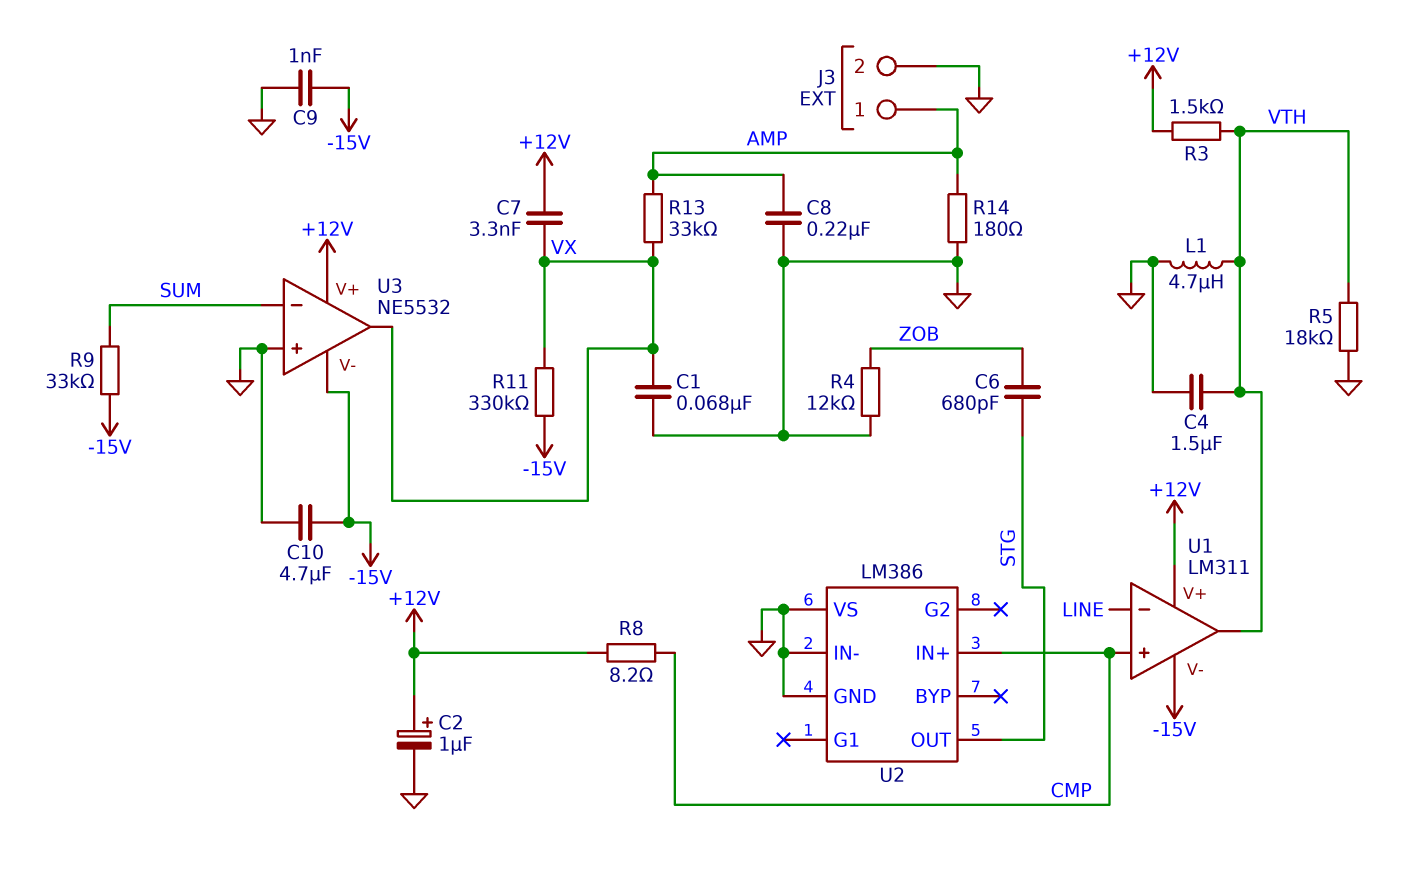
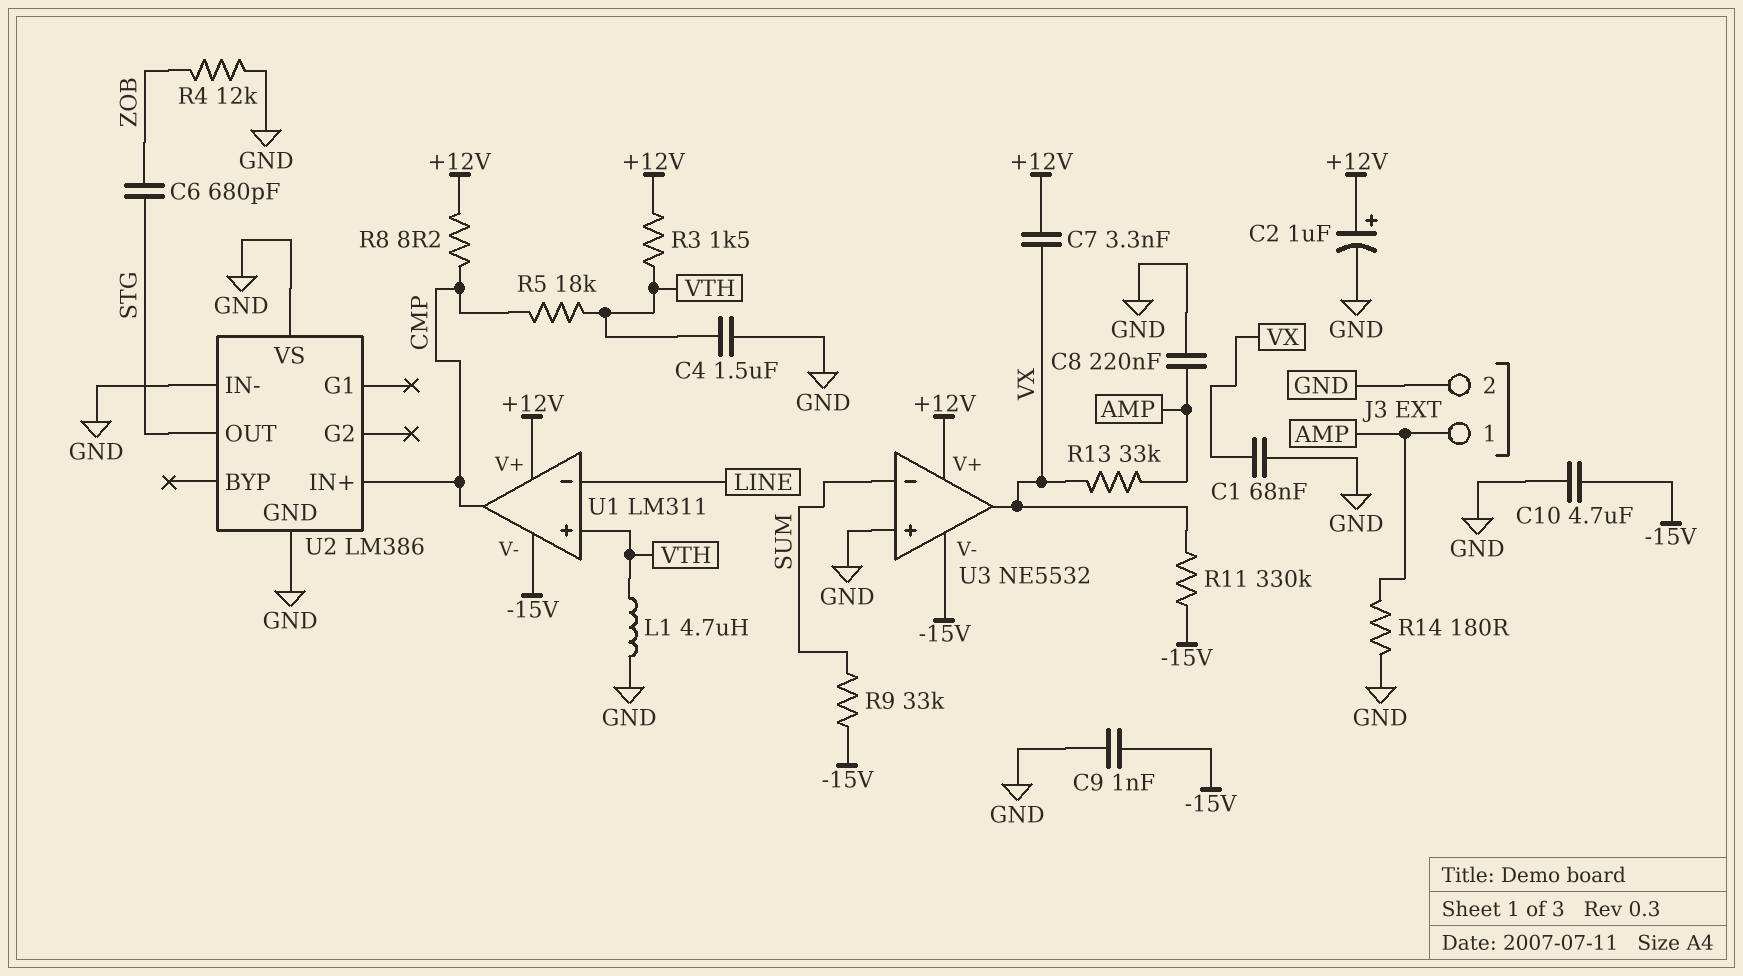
R5: 18k (GND, VTH) -> 18k (CMP, VTH)
U1 pin in+: CMP -> VTH
U1 pin out: VTH -> CMP

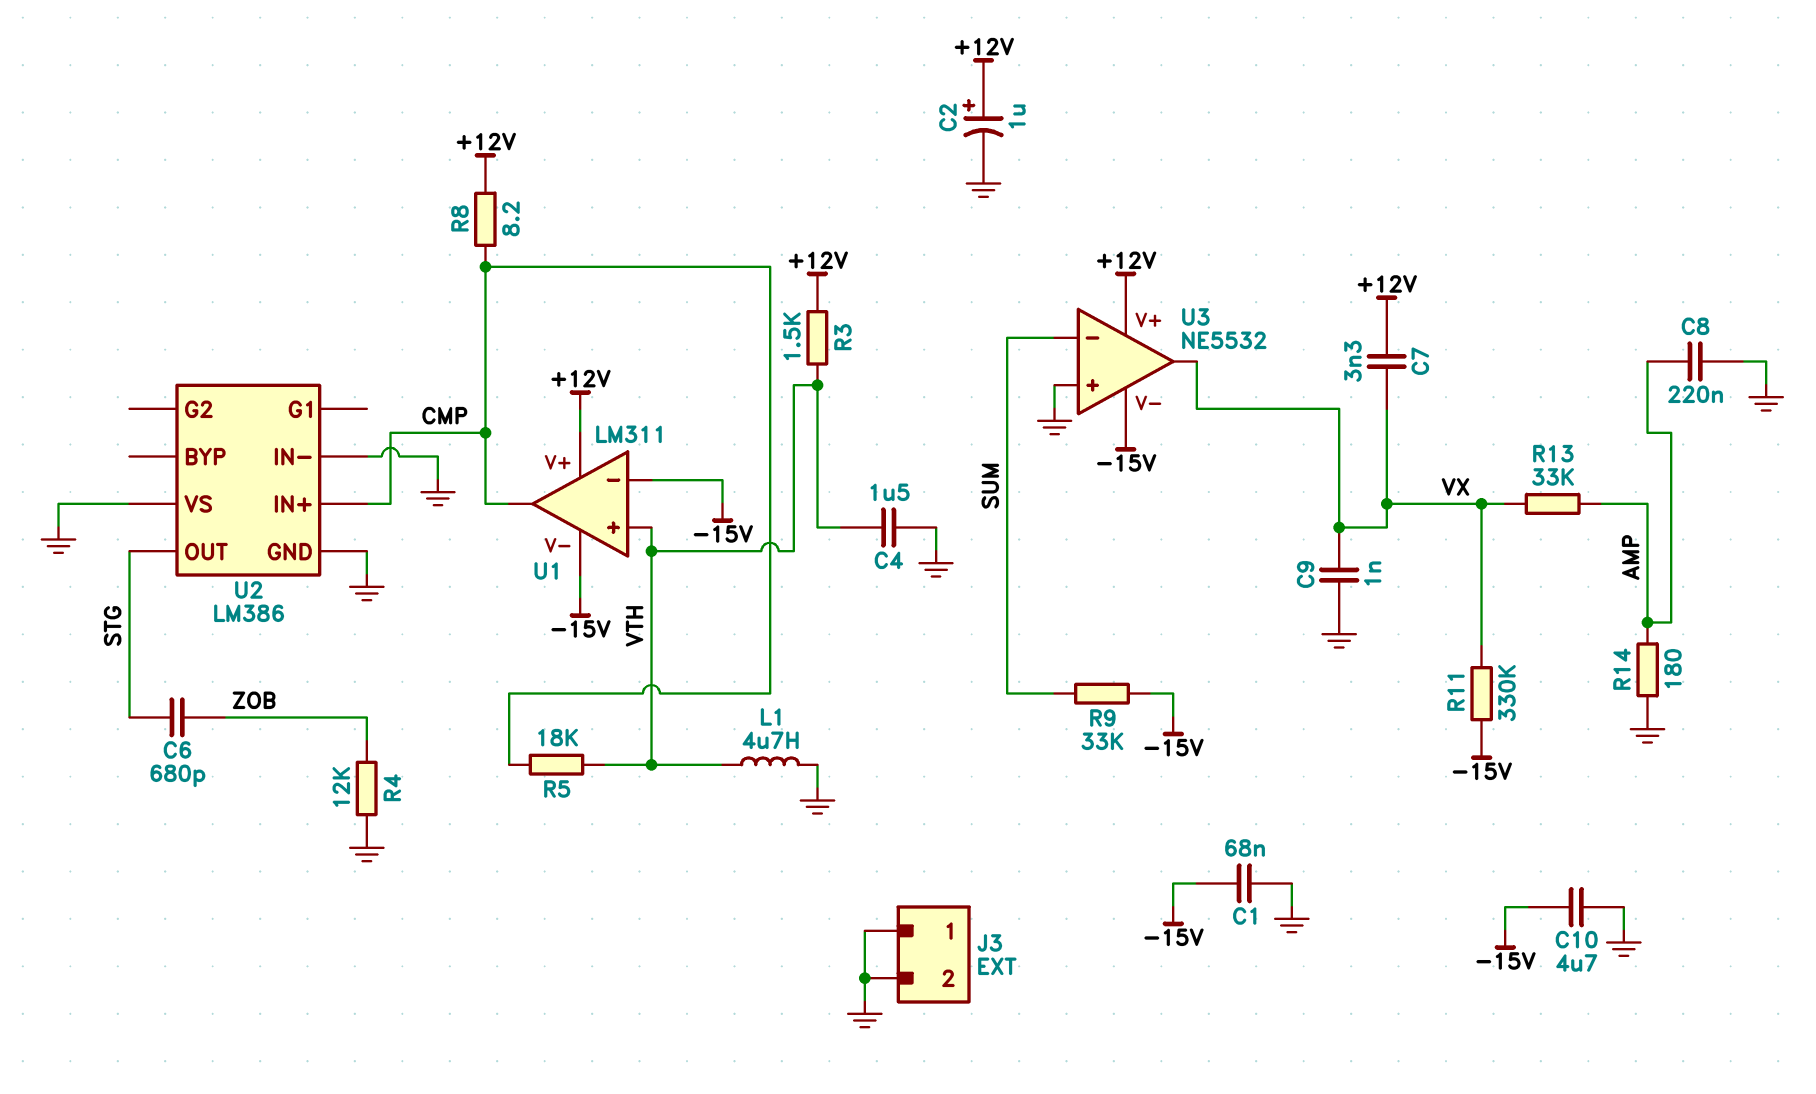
C1: 68nF (GND, VX) -> 68nF (-15V, GND)
C9: 1nF (-15V, GND) -> 1nF (GND, VX)
J3 pin 1: AMP -> GND
U1 pin in-: LINE -> -15V

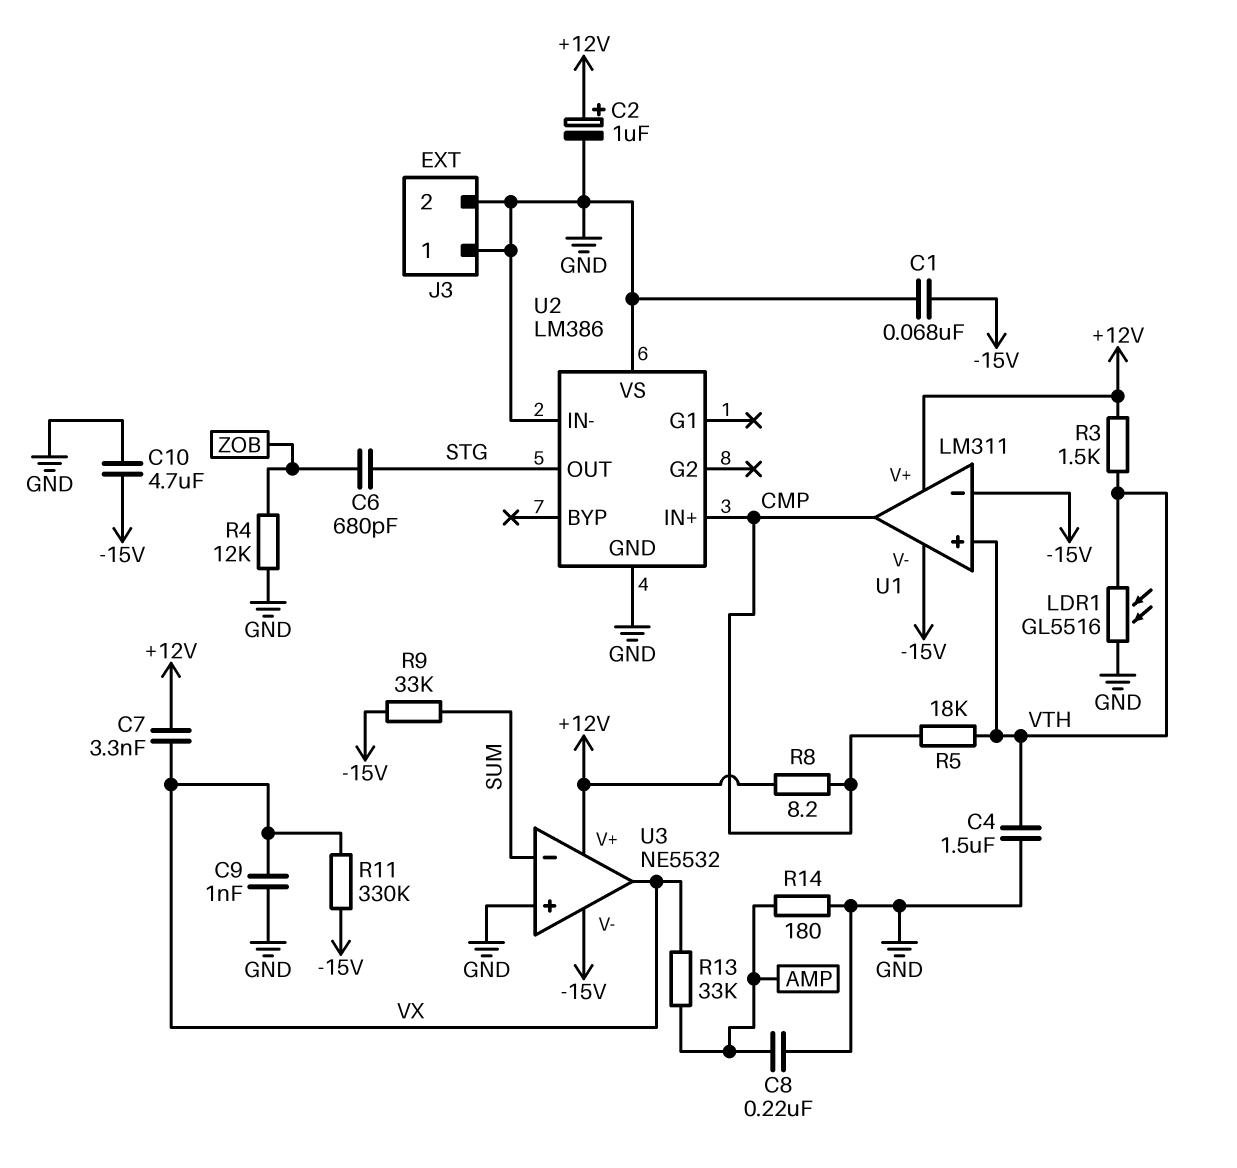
L1: 4.7uH (GND, VTH) -> none
LDR1: none -> GL5516 (GND, VTH)

